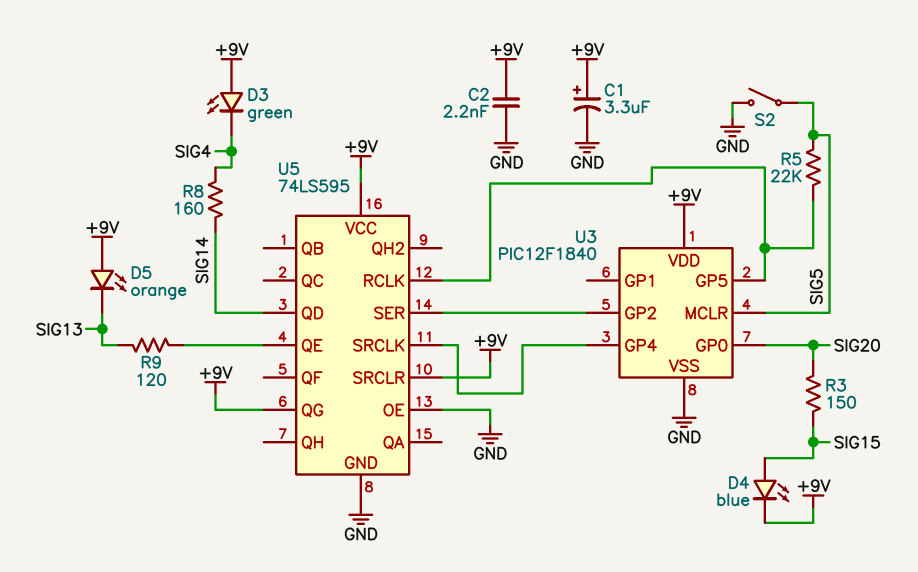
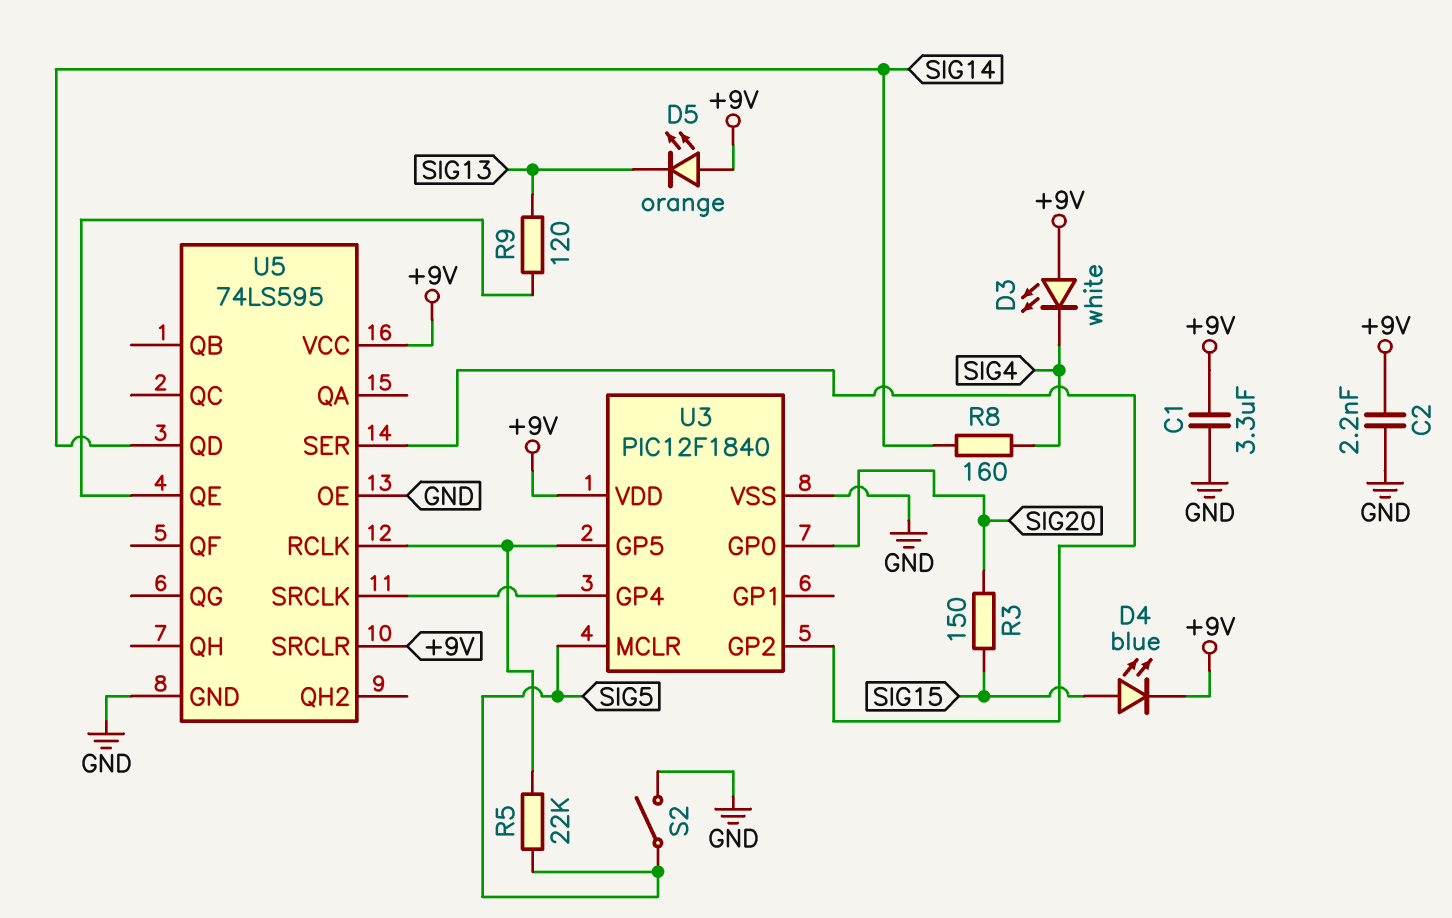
C1: 3.3uF (plus +9V, minus GND) -> 3.3uF (+9V, GND)
D3: LED green (A +9V, K SIG4) -> LED white (A +9V, K SIG4)
U5 pin QG: +9V -> none

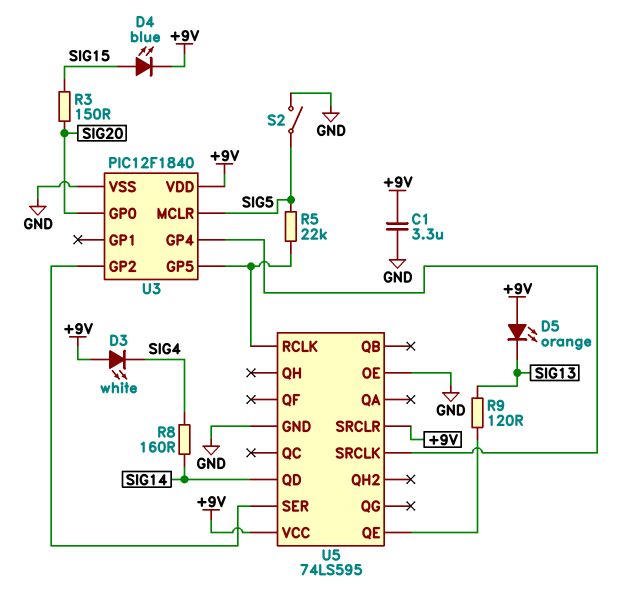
C2: 2.2nF (+9V, GND) -> none

